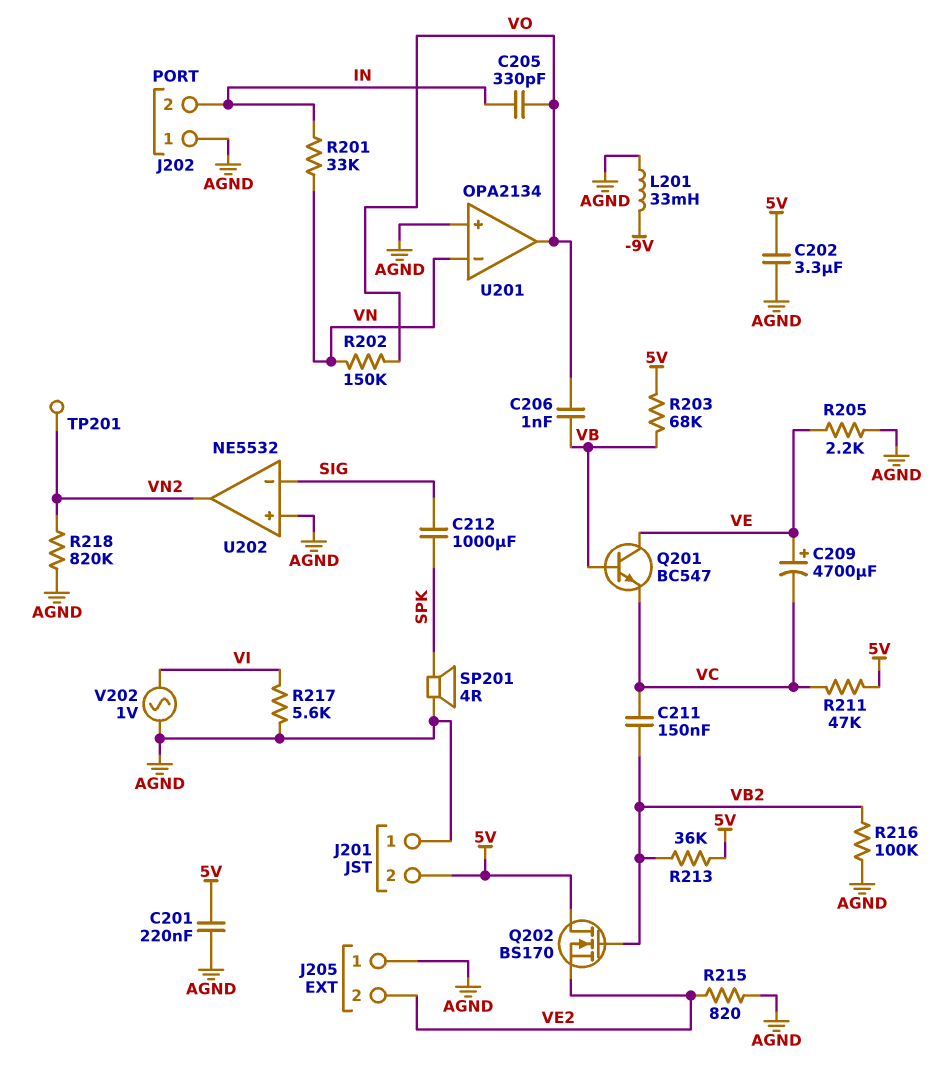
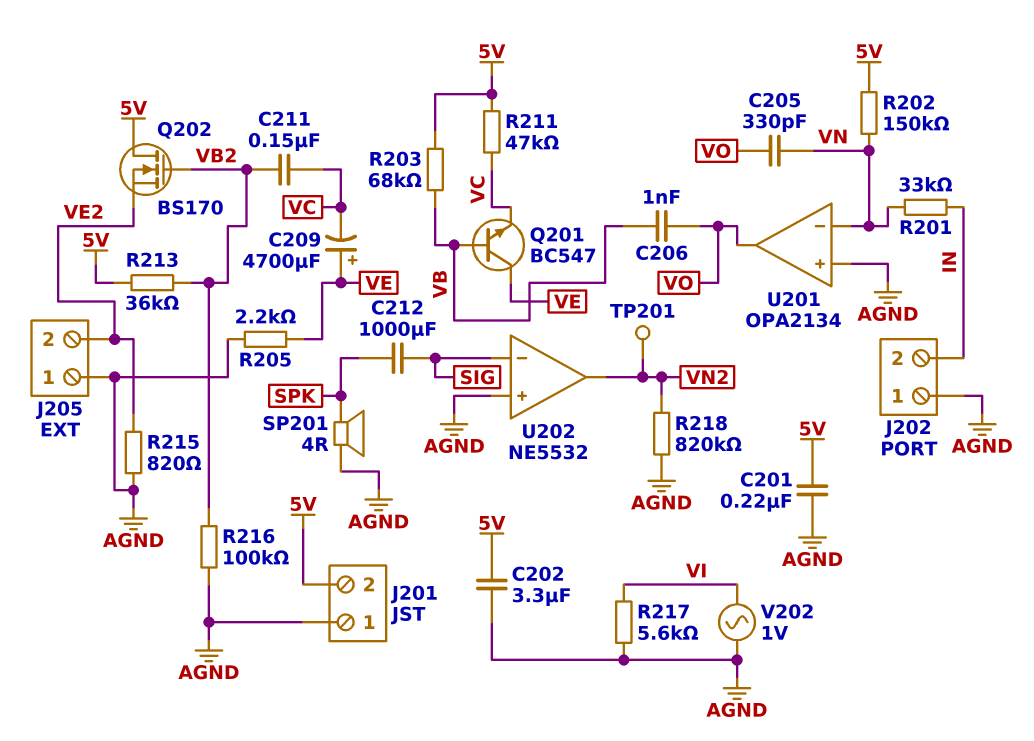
C205: 330pF (IN, VO) -> 330pF (VN, VO)
L201: 33mH (-9V, AGND) -> none
R202: 150k (VN, VO) -> 150k (5V, VN)

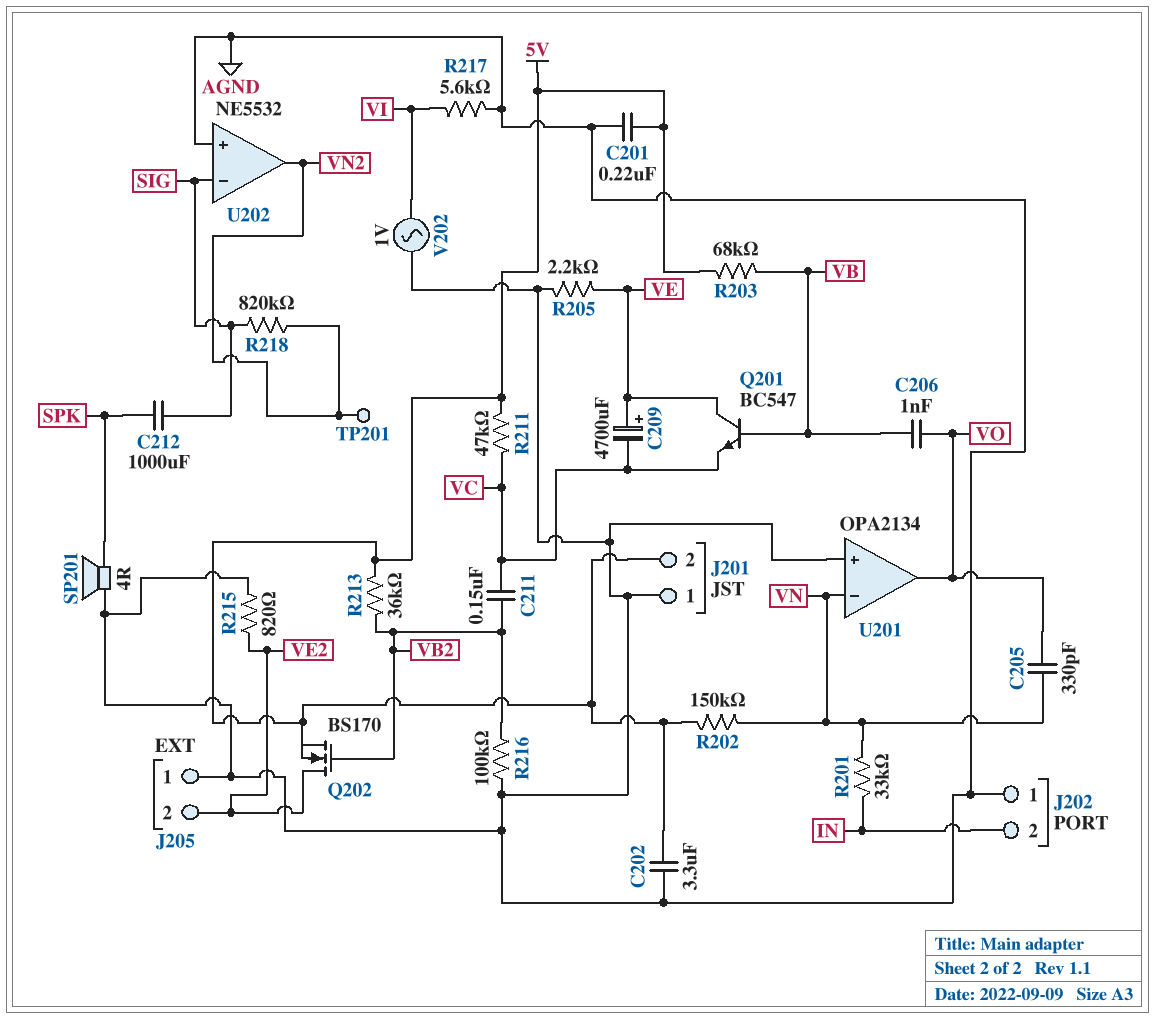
Q202: NMOS BS170 (G VB2, D 5V, S VE2) -> NMOS BS170 (G VB2, D VE2, S 5V)
R218: 820k (AGND, VN2) -> 820k (SIG, VN2)

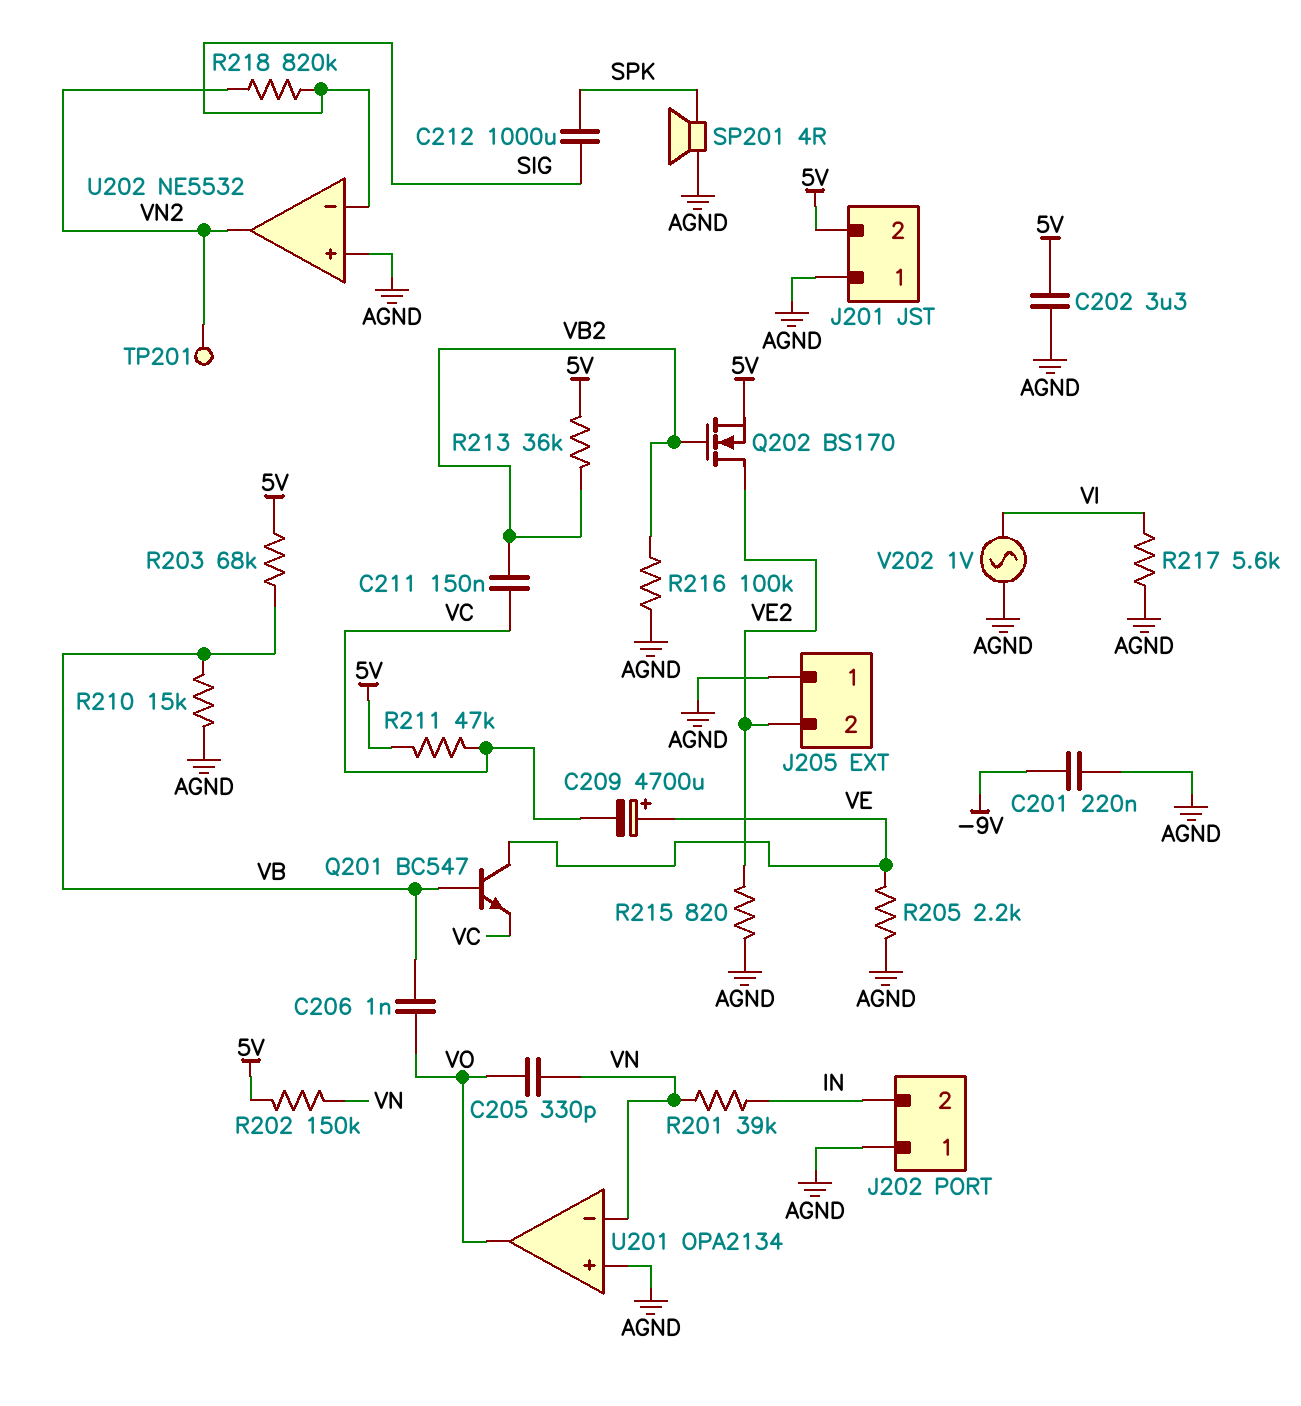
C201: 220nF (5V, AGND) -> 220nF (-9V, AGND)
R201: 33k (IN, VN) -> 39k (IN, VN)
R210: none -> 15k (AGND, VB)

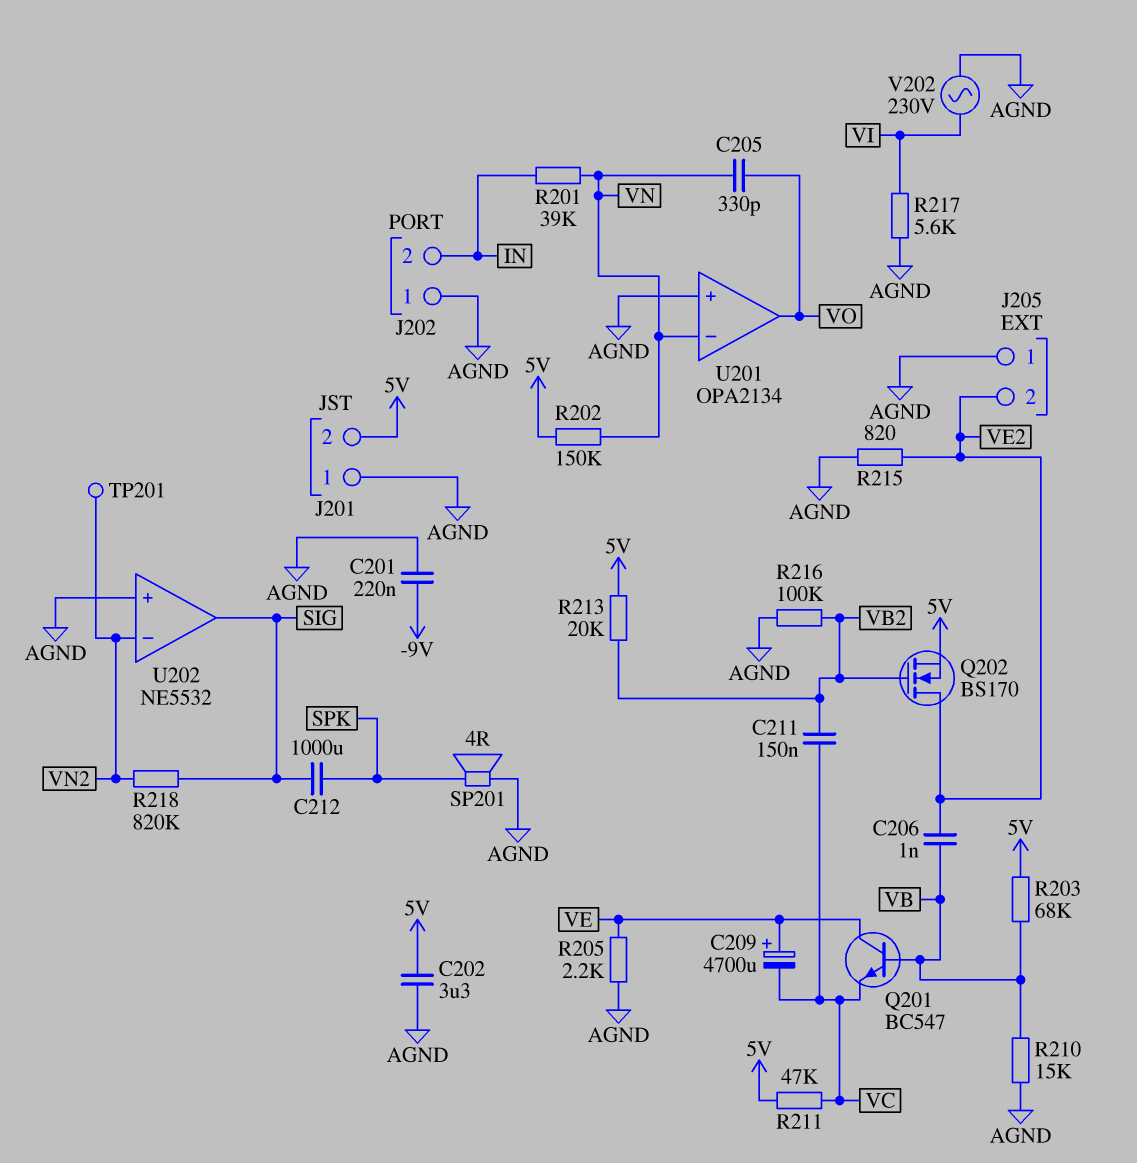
C206: 1nF (VB, VO) -> 1nF (VB, VE2)
R213: 36k (5V, VB2) -> 20k (5V, VB2)
U202 pin in-: SIG -> VN2
U202 pin out: VN2 -> SIG
V202: AC 1V (AGND, VI) -> AC 230V (AGND, VI)

